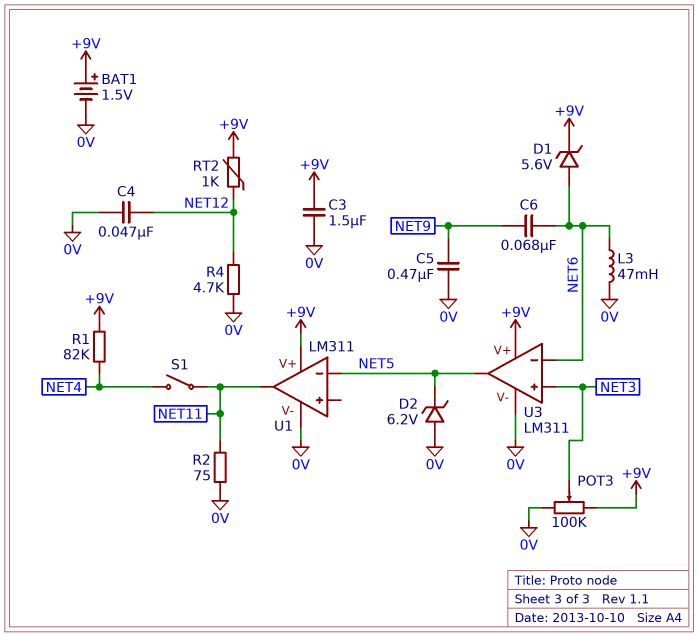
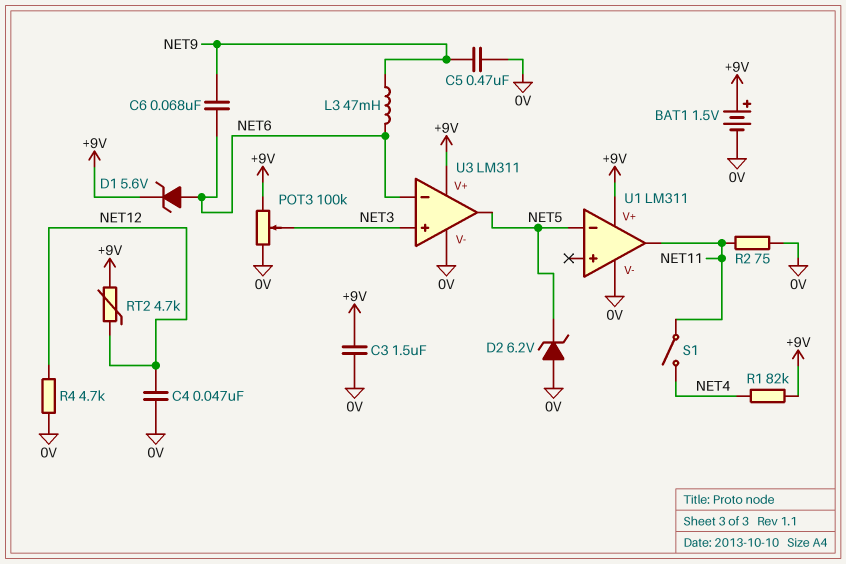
L3: 47mH (0V, NET6) -> 47mH (NET6, NET9)
RT2: 1k (+9V, NET12) -> 4.7k (+9V, NET12)

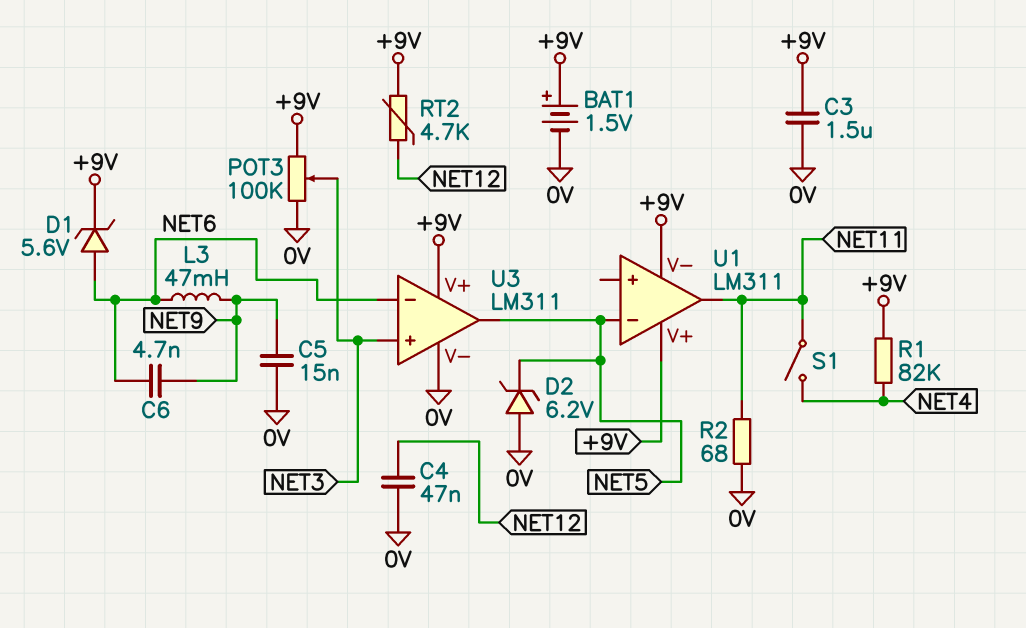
C5: 470nF (0V, NET9) -> 15nF (0V, NET9)
C6: 68nF (NET6, NET9) -> 4.7nF (NET6, NET9)
R2: 75 (0V, NET11) -> 68 (0V, NET11)
R4: 4.7k (0V, NET12) -> none
U1 pin V-: 0V -> +9V

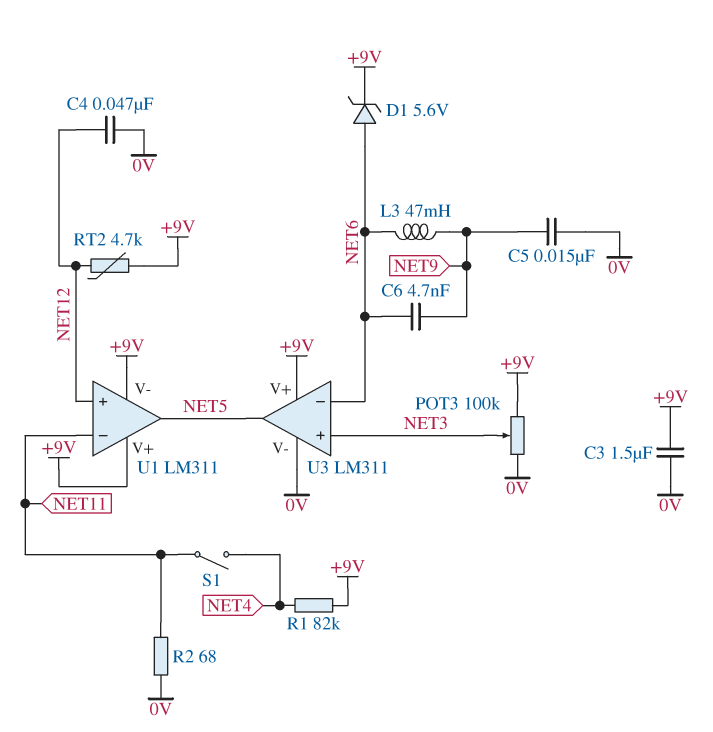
BAT1: 1.5V (plus +9V, minus 0V) -> none
D2: zener 6.2V (A 0V, K NET5) -> none
U1 pin in+: none -> NET12
U1 pin in-: NET5 -> NET11
U1 pin out: NET11 -> NET5

